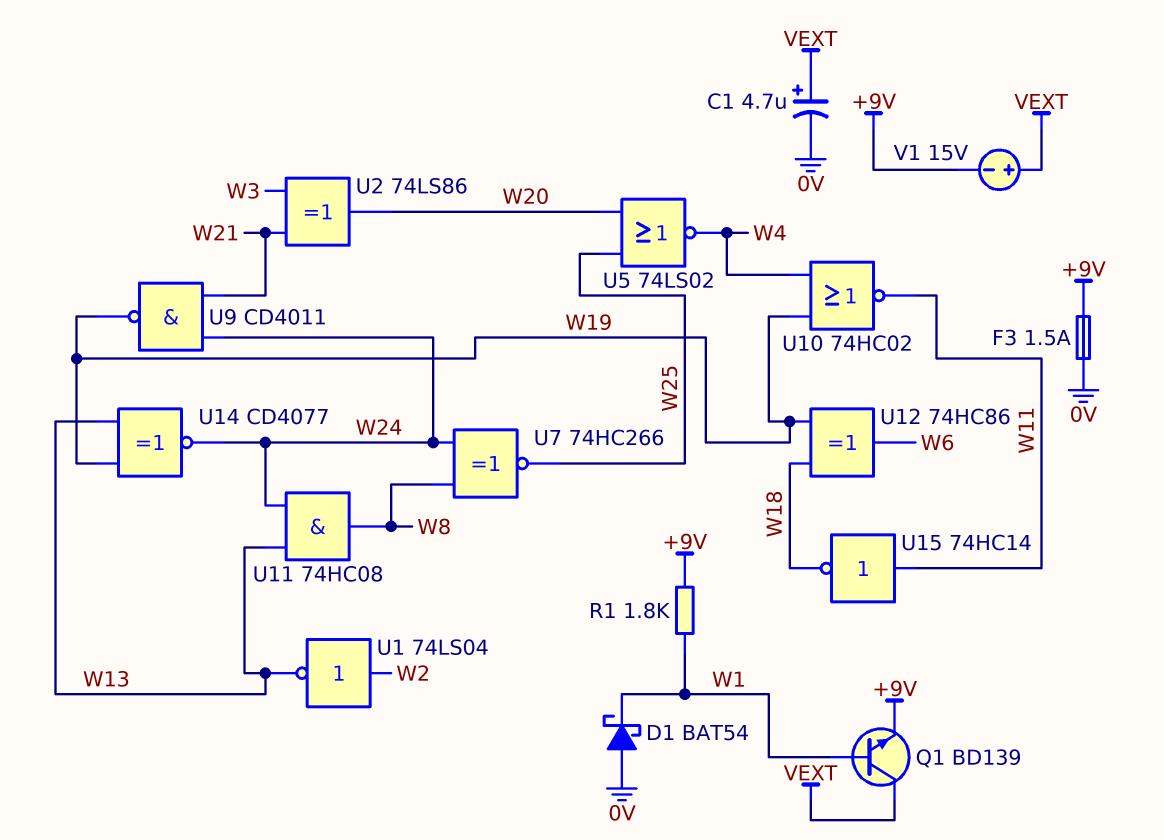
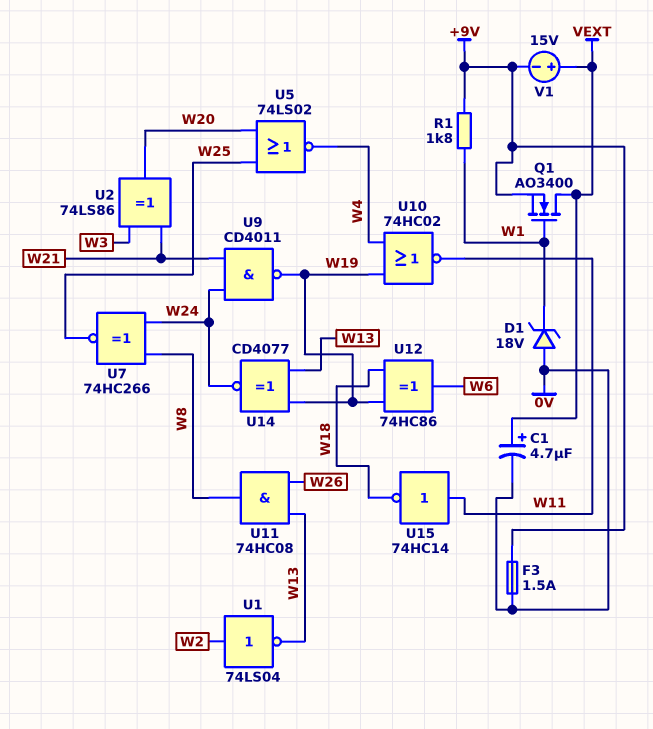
D1: schottky BAT54 (A 0V, K W1) -> zener 18V (A 0V, K W1)
Q1: NPN BD139 (B W1, C VEXT, E +9V) -> NMOS AO3400 (G W1, D VEXT, S +9V)
U11: AND 74HC08 (in W13, in W24, out W8) -> AND 74HC08 (in W13, in W26, out W8)

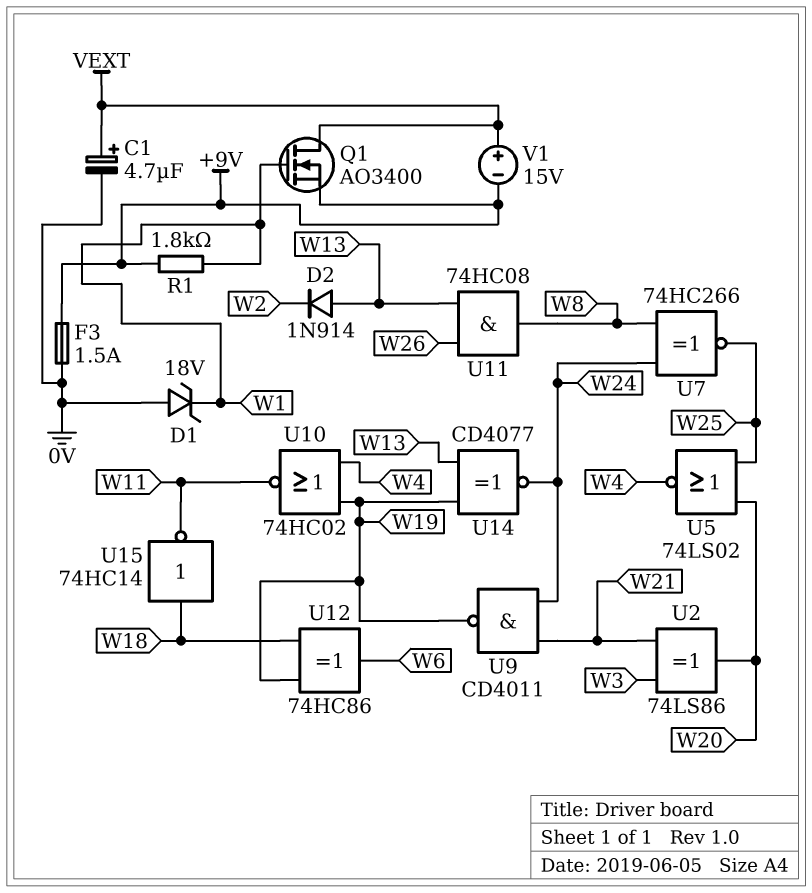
D2: none -> diode 1N914 (A W13, K W2)
U1: NOT 74LS04 (in W2, out W13) -> none
U15: NOT 74HC14 (in W11, out W18) -> NOT 74HC14 (in W18, out W11)

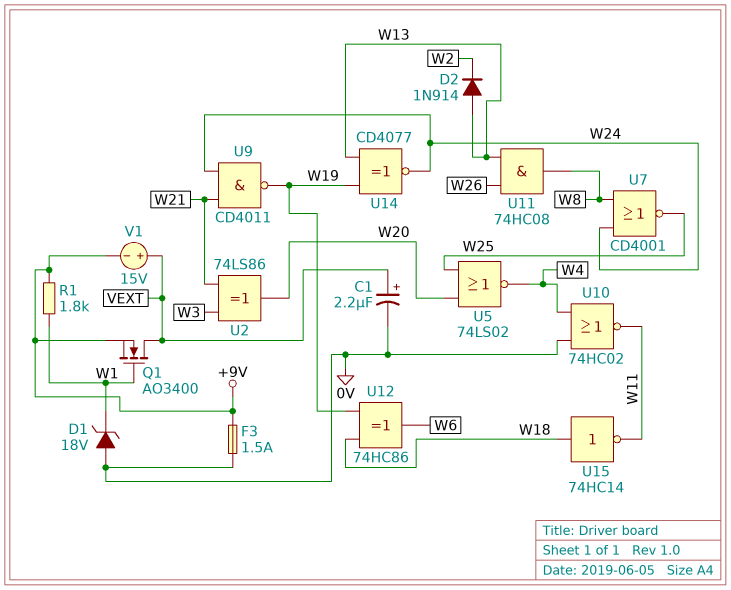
C1: 4.7uF (plus VEXT, minus 0V) -> 2.2uF (plus VEXT, minus 0V)
U7: XNOR 74HC266 (in W8, in W24, out W25) -> NOR CD4001 (in W8, in W24, out W25)
U10: NOR 74HC02 (in W4, in W19, out W11) -> NOR 74HC02 (in 0V, in W4, out W11)

